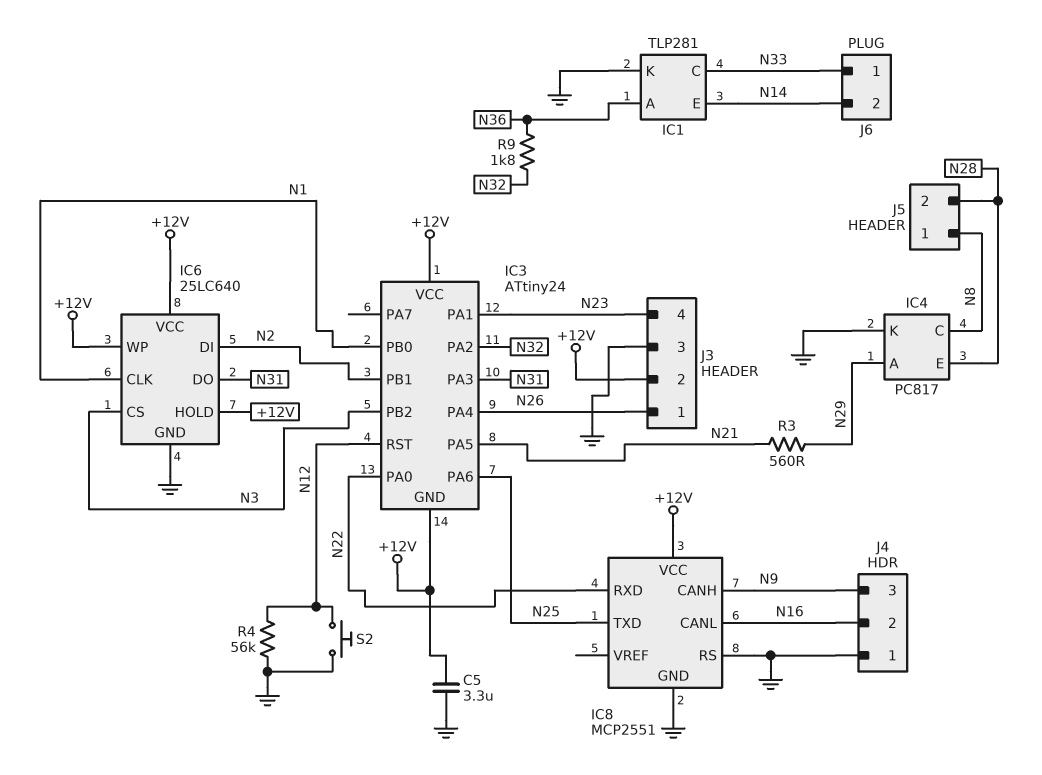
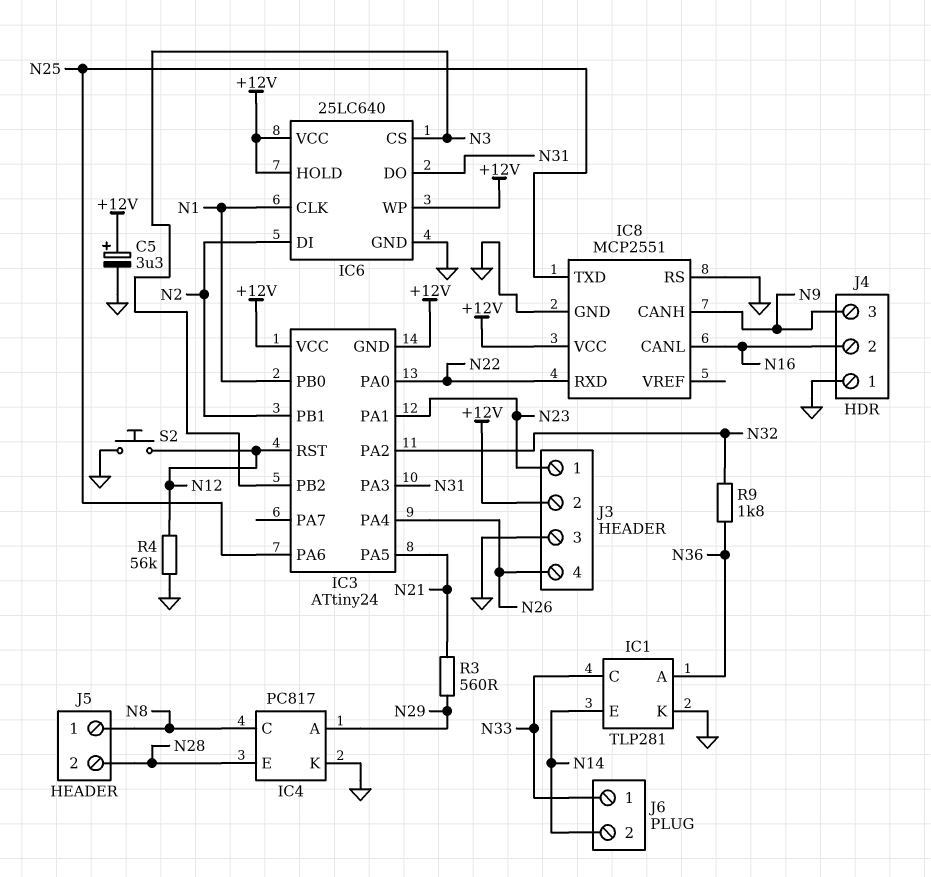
C5: 3.3uF (+12V, GND) -> 3.3uF (plus +12V, minus GND)
J3 pin 1: N26 -> N23
J3 pin 4: N23 -> N26

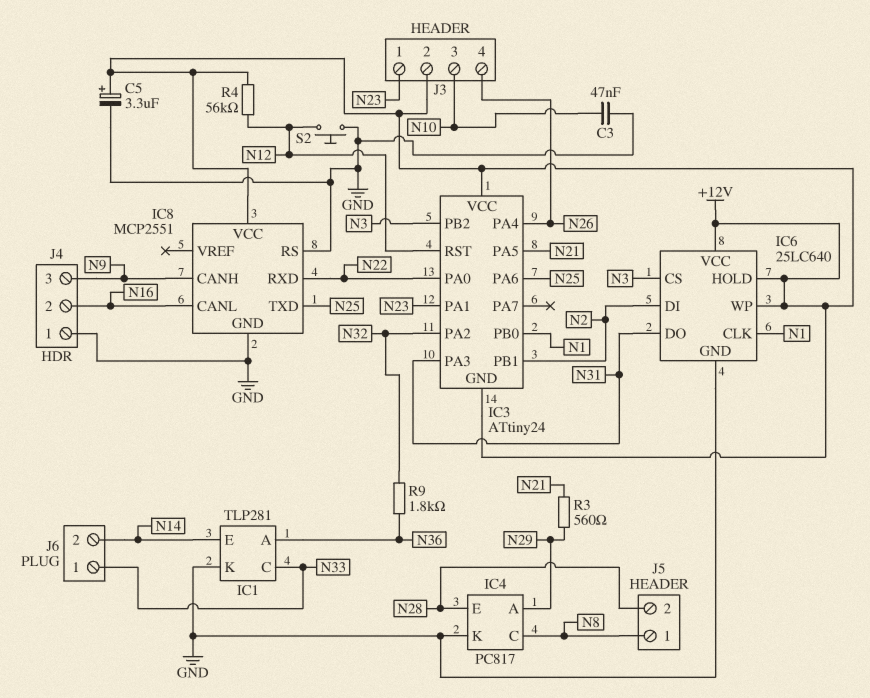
C3: none -> 47nF (GND, N10)
J3 pin 3: GND -> N10
R4: 56k (GND, N12) -> 56k (+12V, N12)

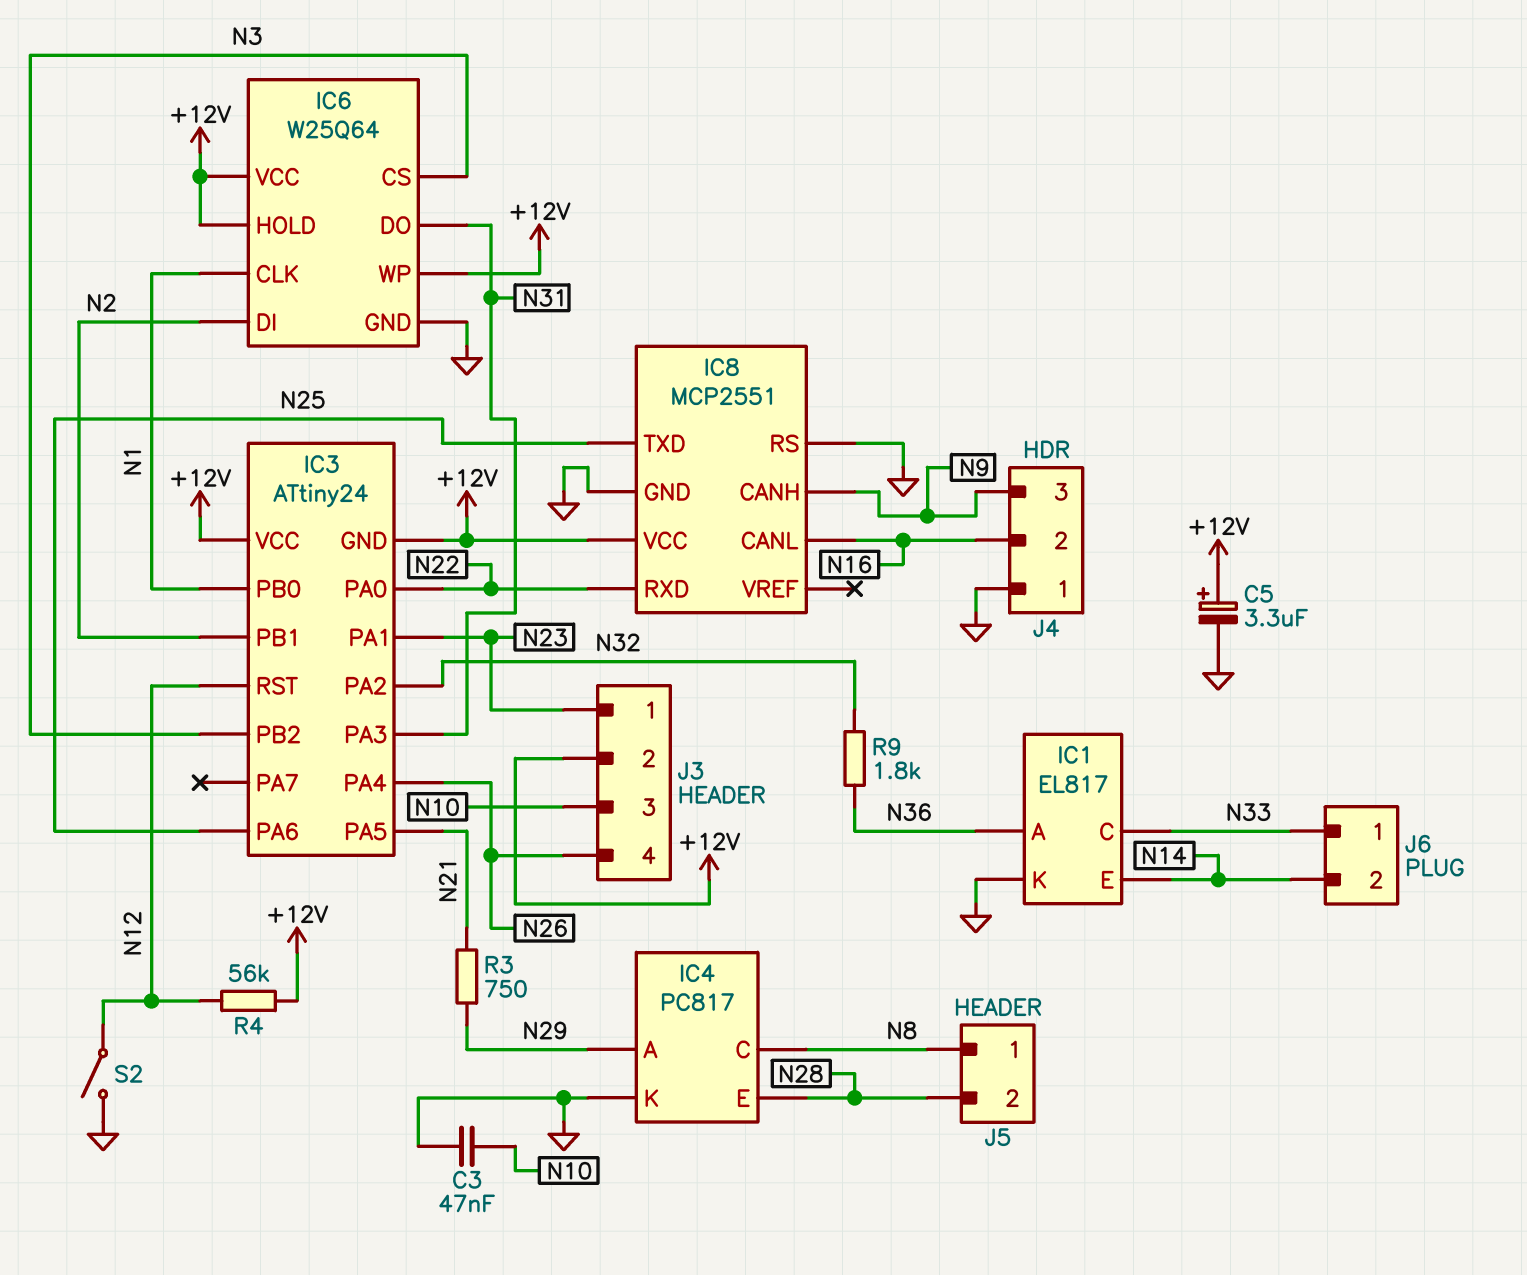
IC1: TLP281 -> EL817
IC6: 25LC640 -> W25Q64
R3: 560 (N21, N29) -> 750 (N21, N29)
S2: button (GND, N12) -> switch (GND, N12)

